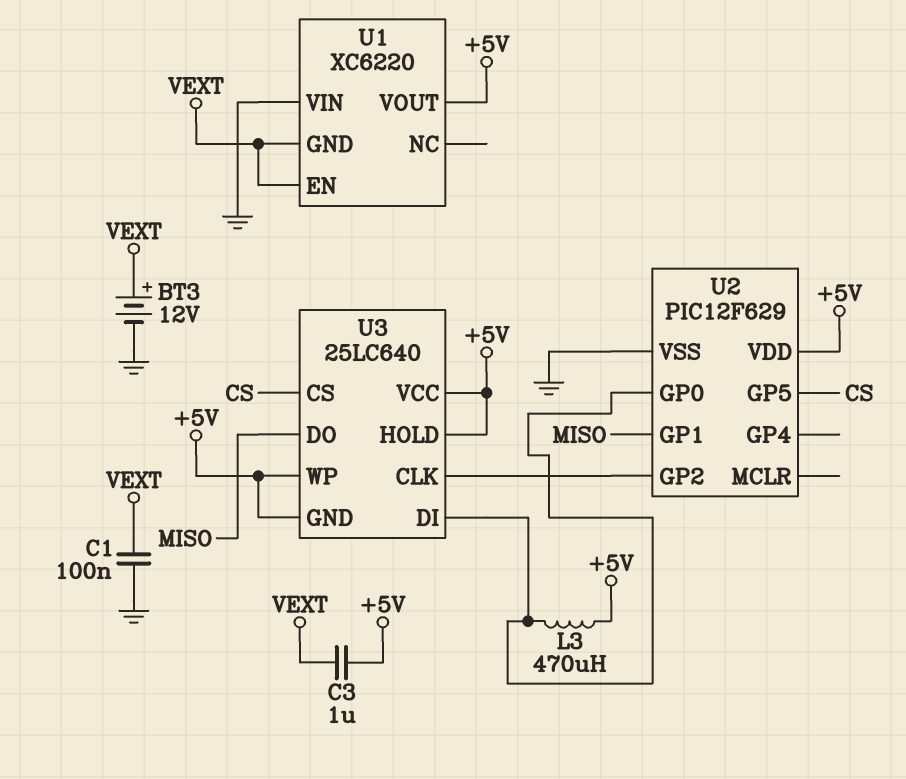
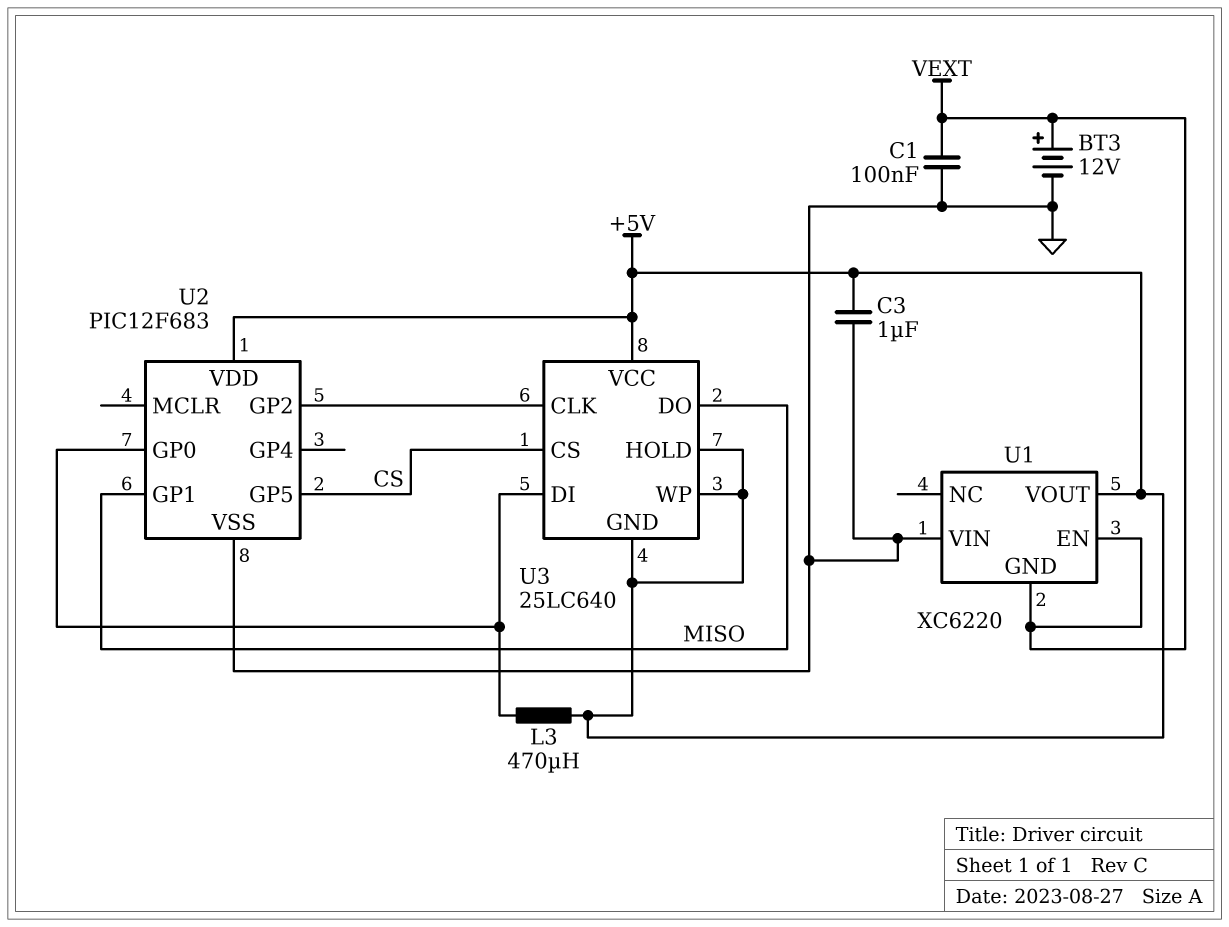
C3: 1uF (+5V, VEXT) -> 1uF (+5V, GND)
U2: PIC12F629 -> PIC12F683

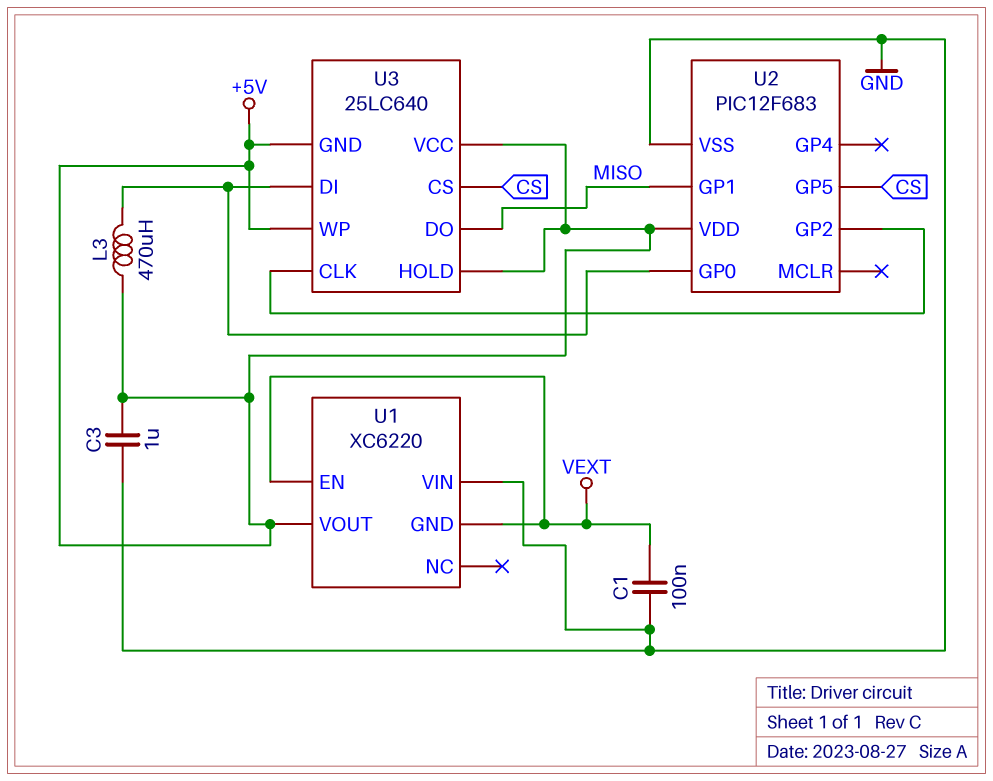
BT3: 12V (plus VEXT, minus GND) -> none

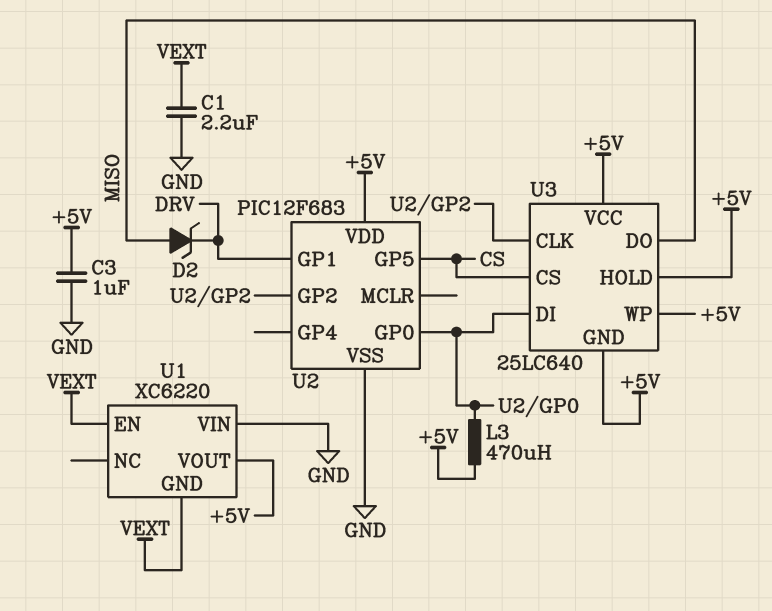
C1: 100nF (GND, VEXT) -> 2.2uF (GND, VEXT)
D2: none -> zener (A MISO, K DRV)
U2 pin GP1: MISO -> DRV

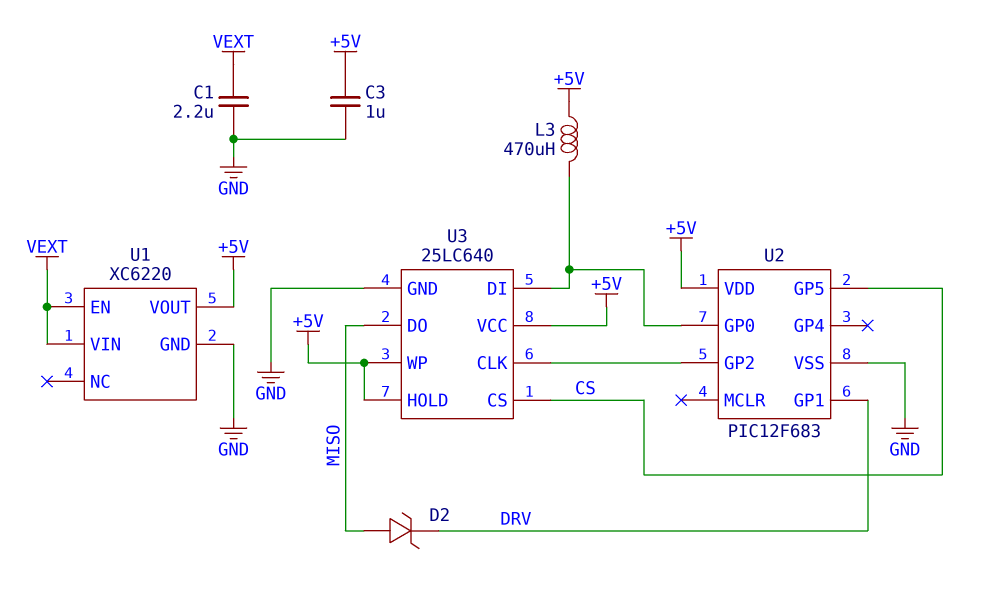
U1 pin GND: VEXT -> GND
U1 pin VIN: GND -> VEXT
U3 pin GND: +5V -> GND

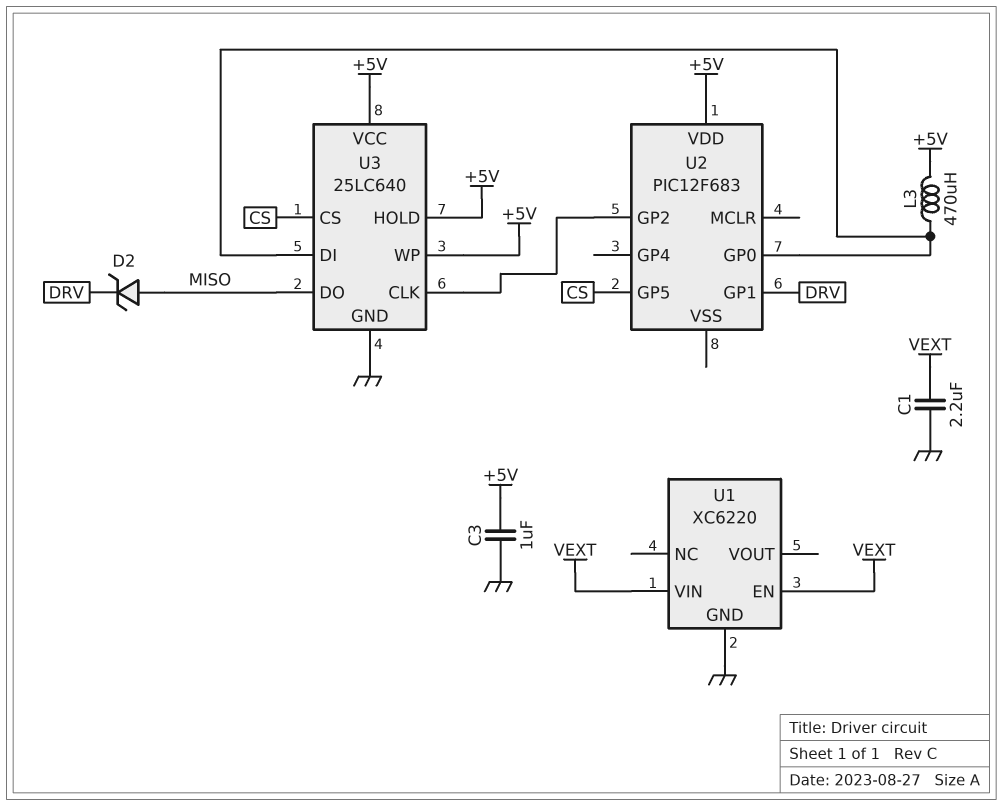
U1 pin VOUT: +5V -> none
U2 pin VSS: GND -> none

